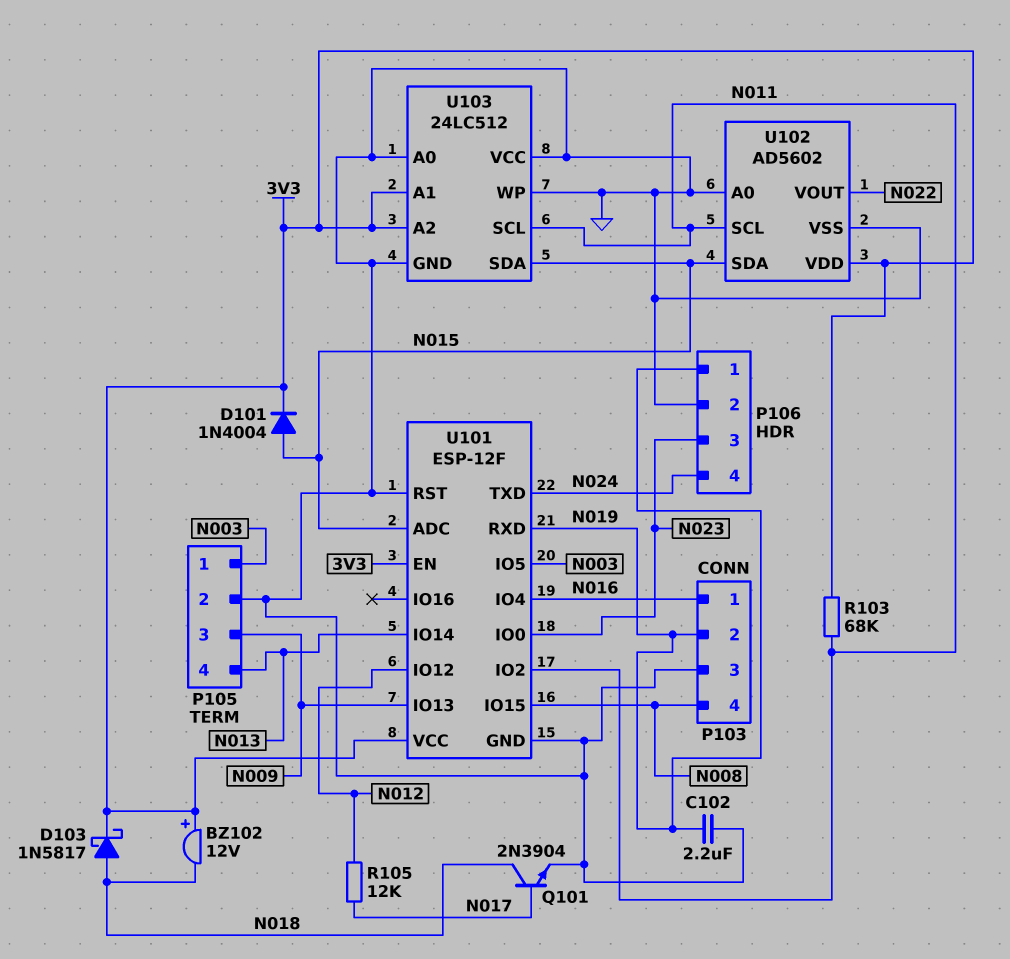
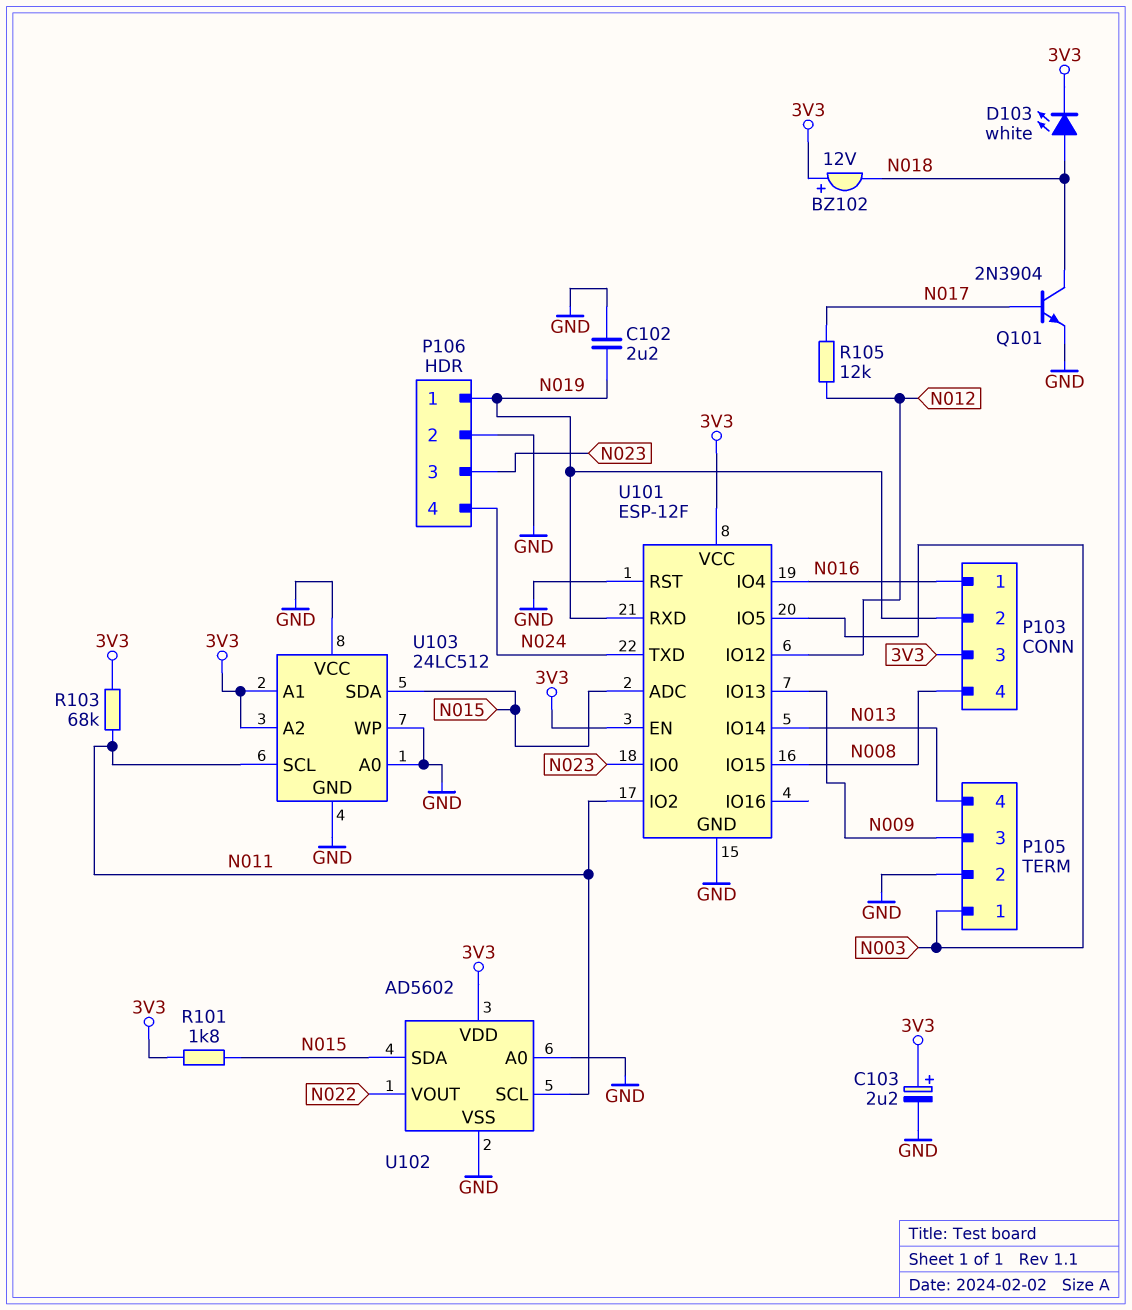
C103: none -> 2.2uF (plus 3V3, minus GND)
D101: diode 1N4004 (A N015, K 3V3) -> none
D103: schottky 1N5817 (A N018, K 3V3) -> LED white (A N018, K 3V3)
P103 pin 3: GND -> 3V3
R101: none -> 1.8k (3V3, N015)

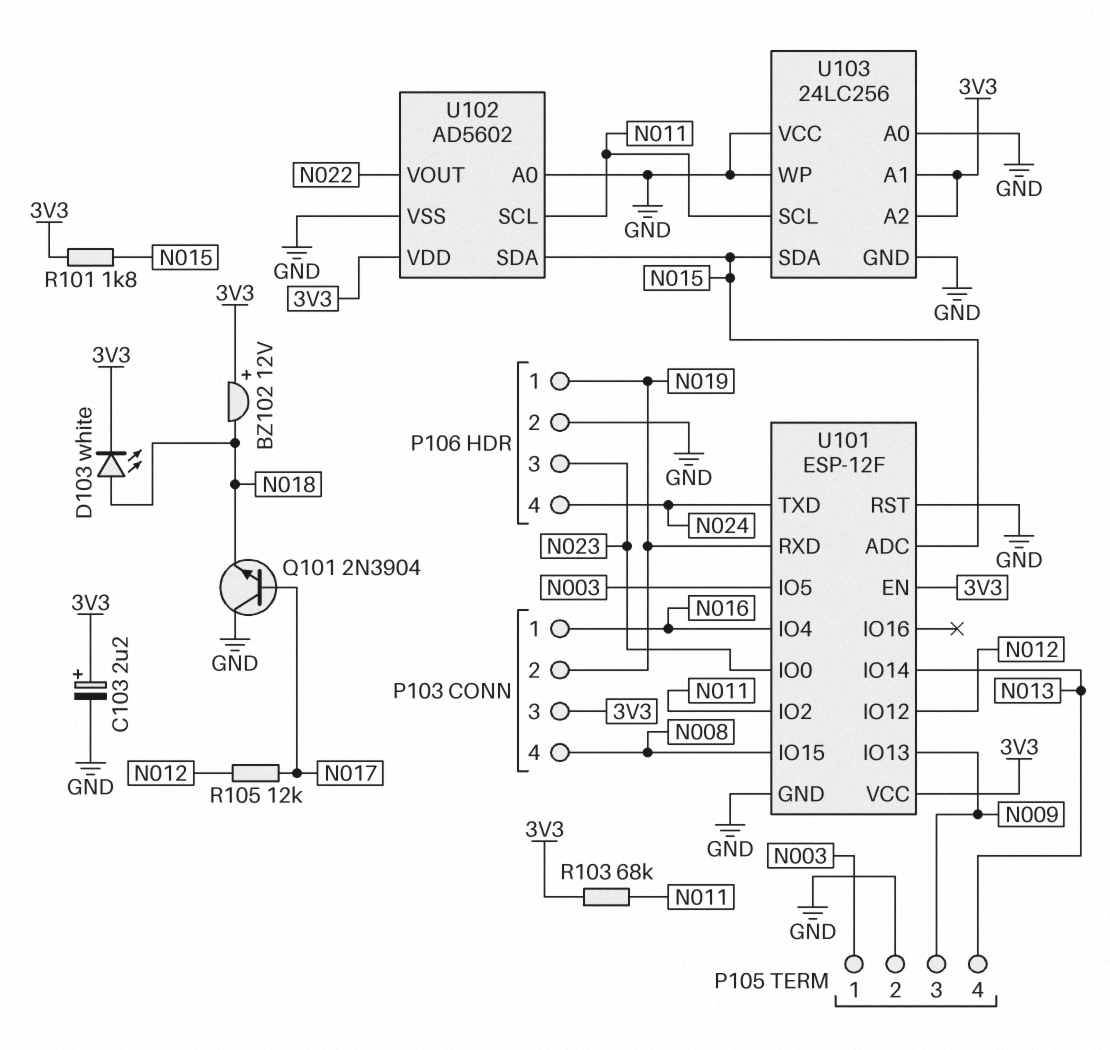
C102: 2.2uF (GND, N019) -> none
Q101: NPN 2N3904 (B N017, C N018, E GND) -> NPN 2N3904 (B N017, C GND, E N018)
U103: 24LC512 -> 24LC256

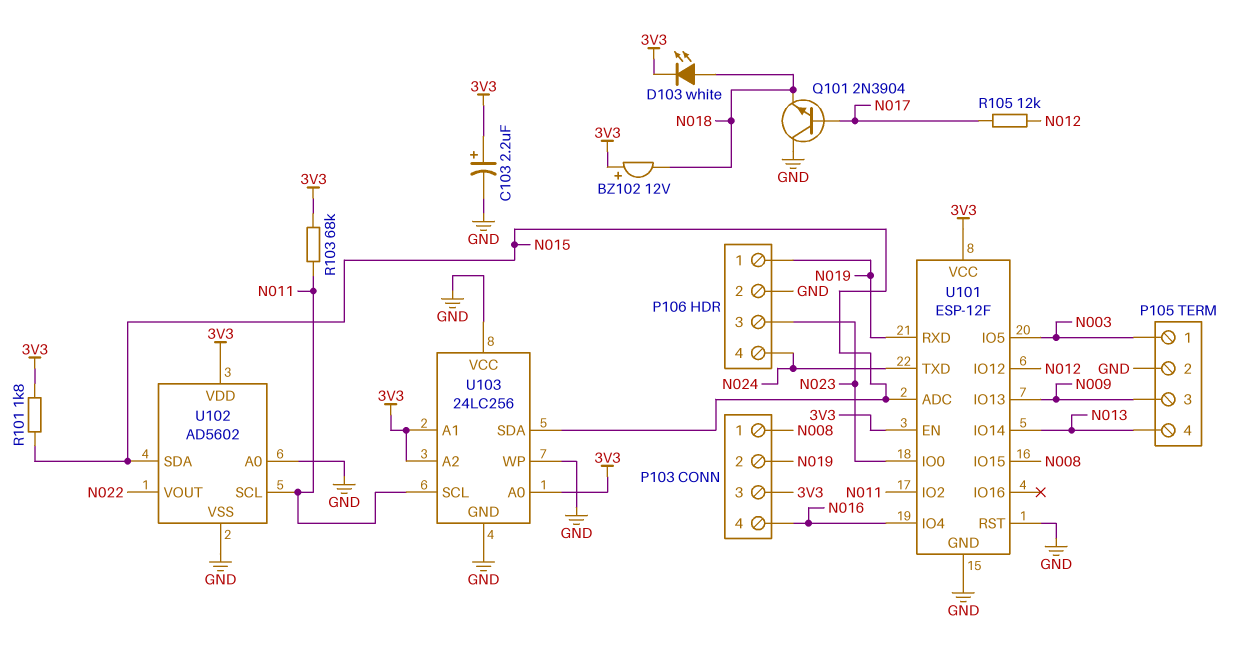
P103 pin 1: N016 -> N008
P103 pin 4: N008 -> N016
U103 pin A0: GND -> 3V3

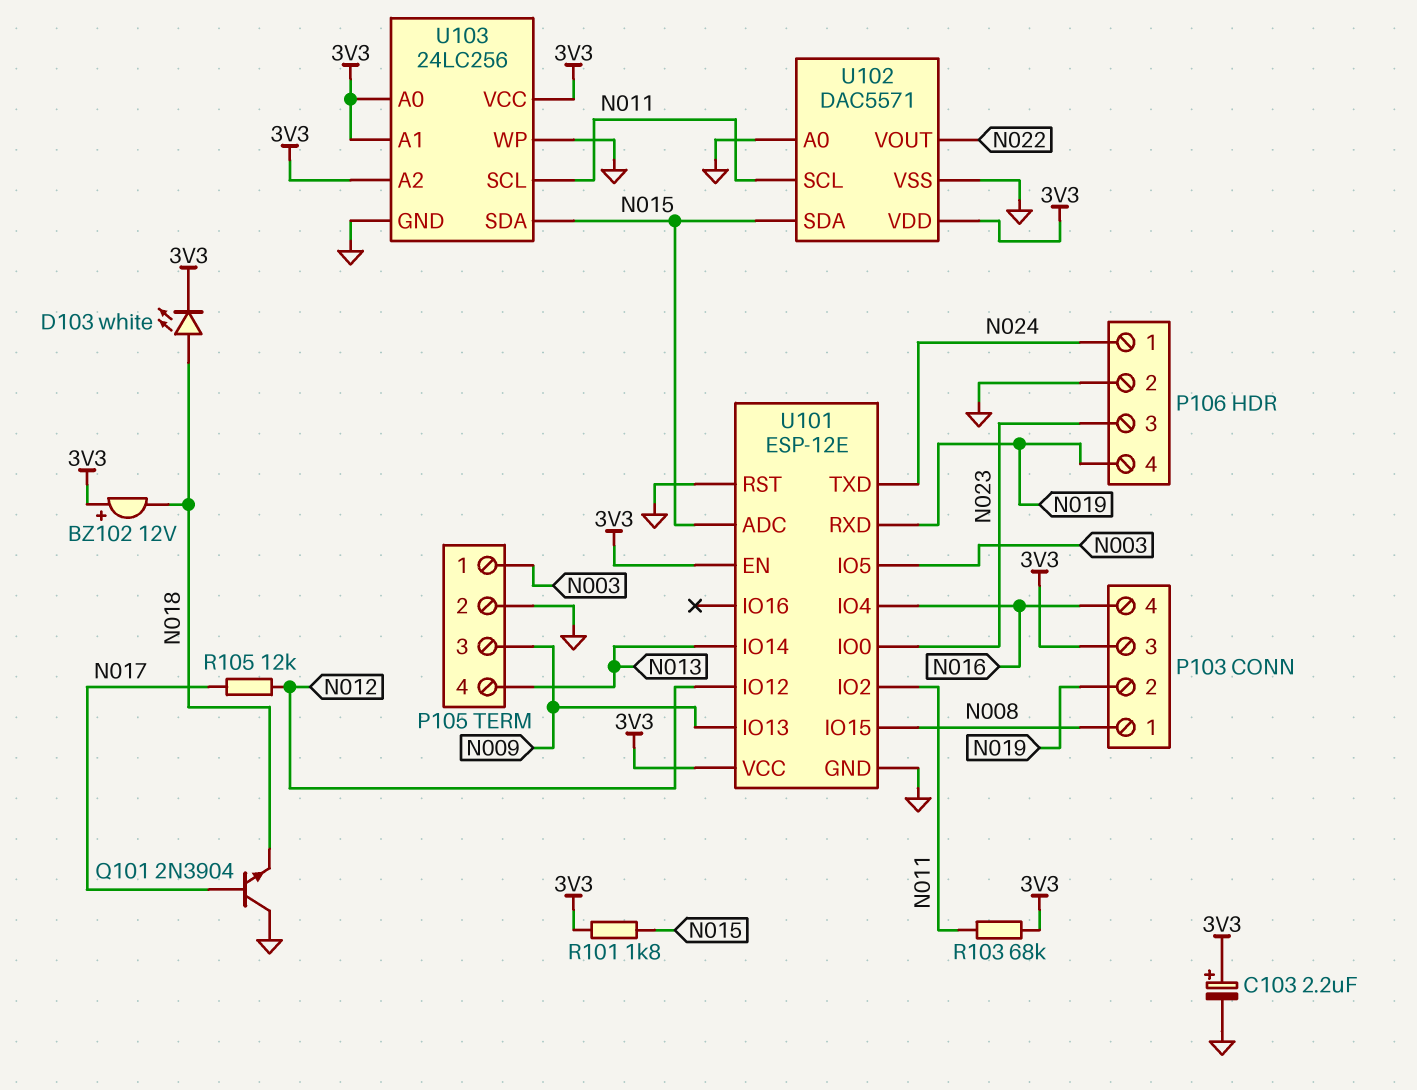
P106 pin 1: N019 -> N024
P106 pin 4: N024 -> N019
U101: ESP-12F -> ESP-12E
U102: AD5602 -> DAC5571
U103 pin VCC: GND -> 3V3

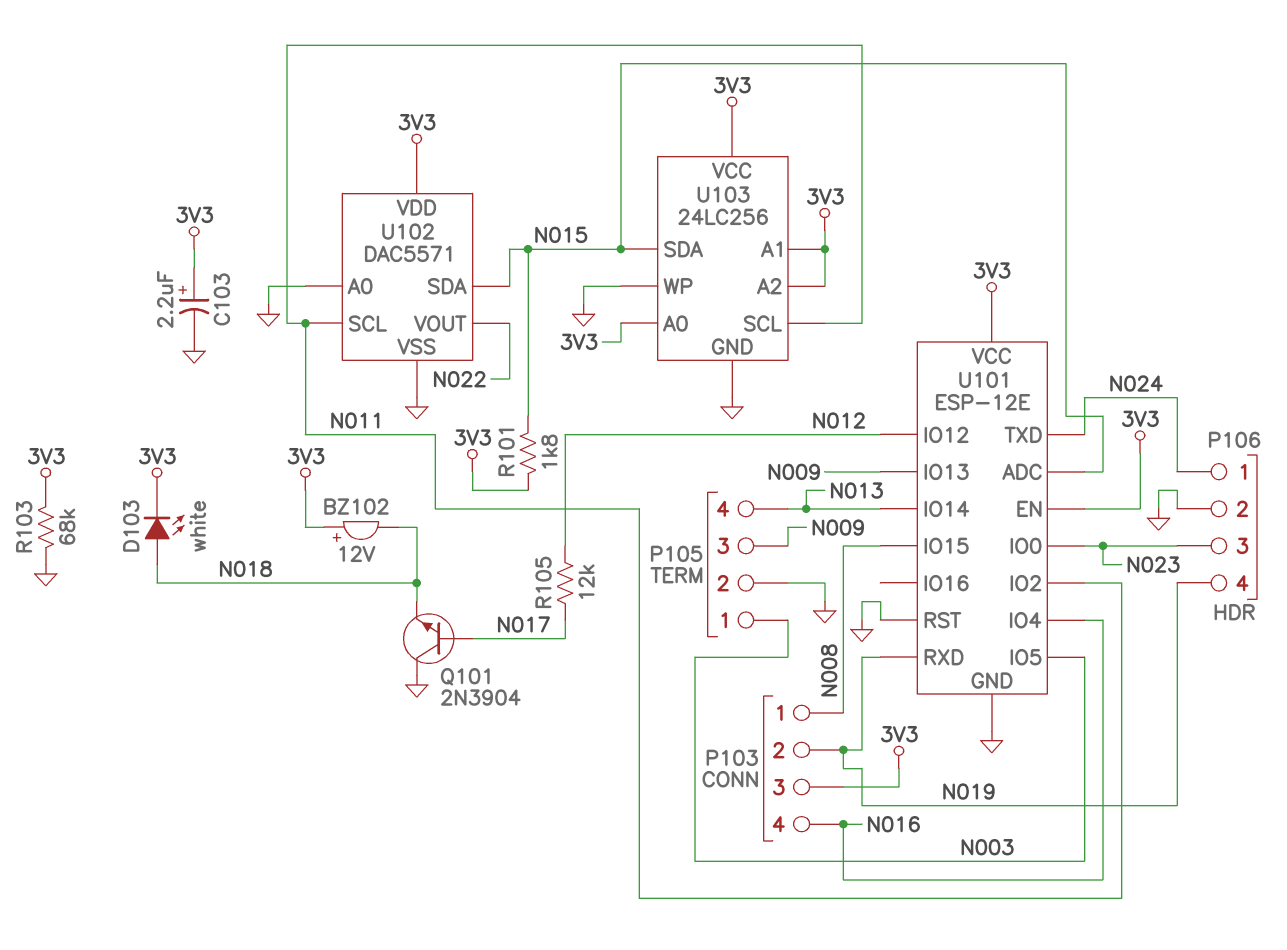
R103: 68k (3V3, N011) -> 68k (3V3, GND)

